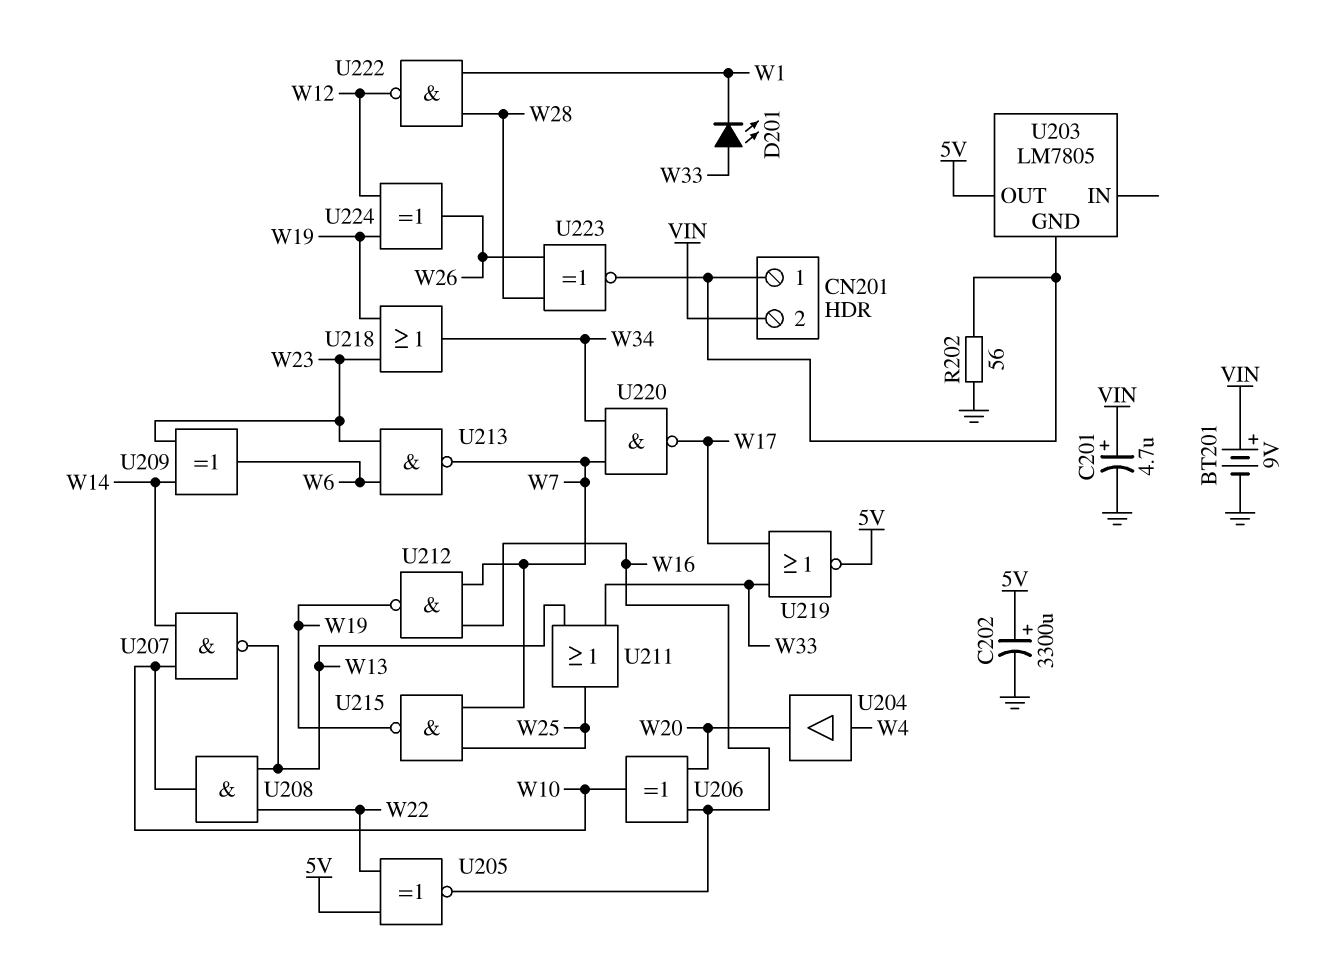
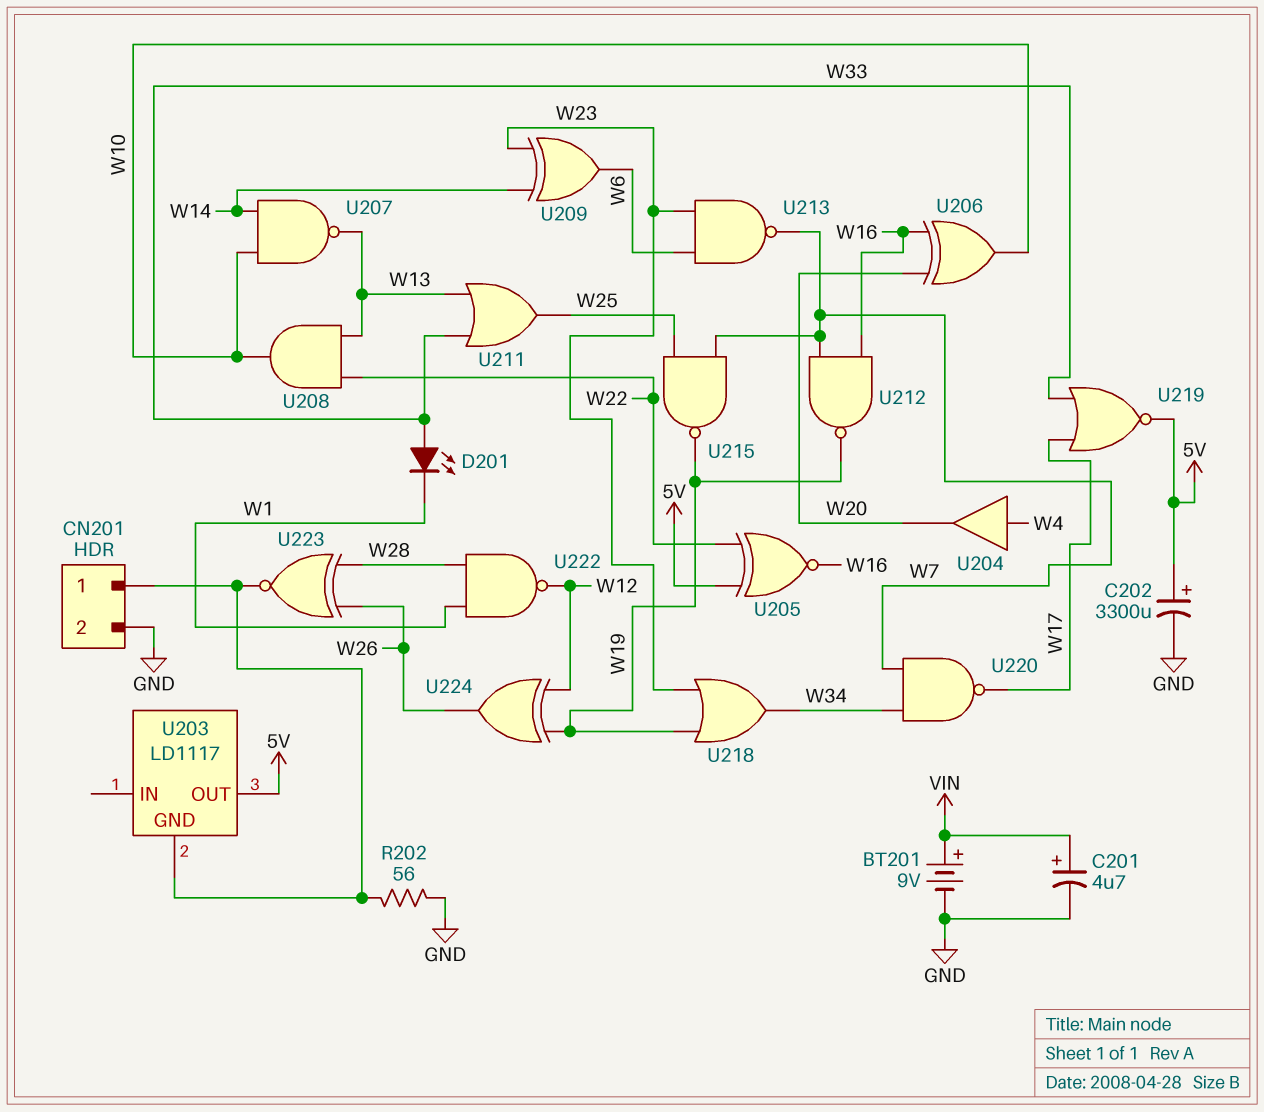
CN201 pin 2: VIN -> GND
U203: LM7805 -> LD1117

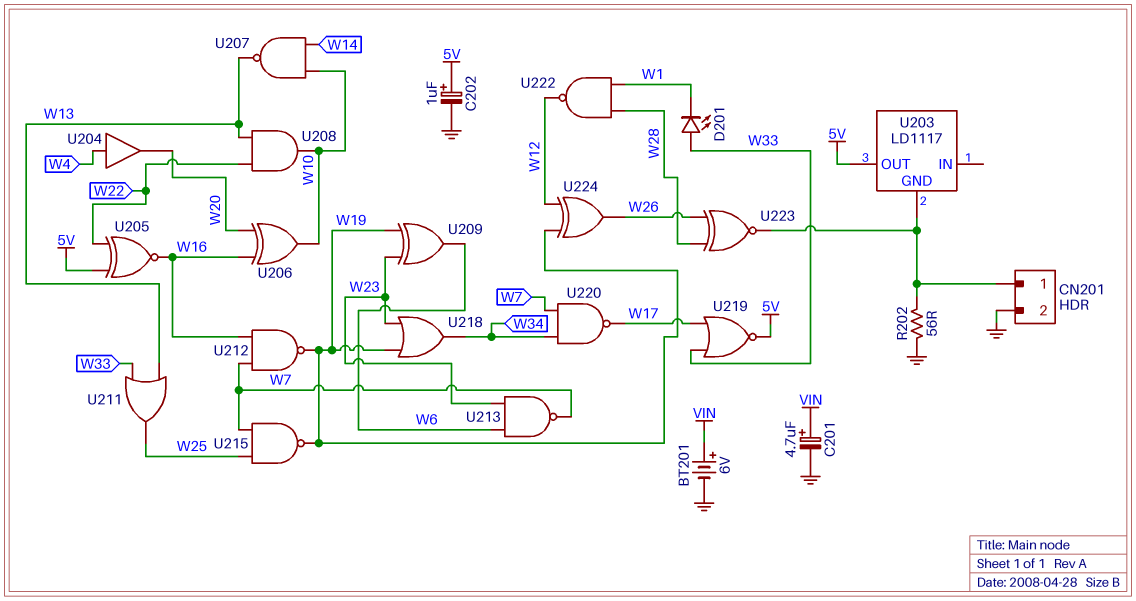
BT201: 9V (plus VIN, minus GND) -> 6V (plus VIN, minus GND)
C202: 3300uF (plus 5V, minus GND) -> 1uF (plus 5V, minus GND)
U209: XOR (in W14, in W23, out W6) -> XOR (in W19, in W23, out W6)

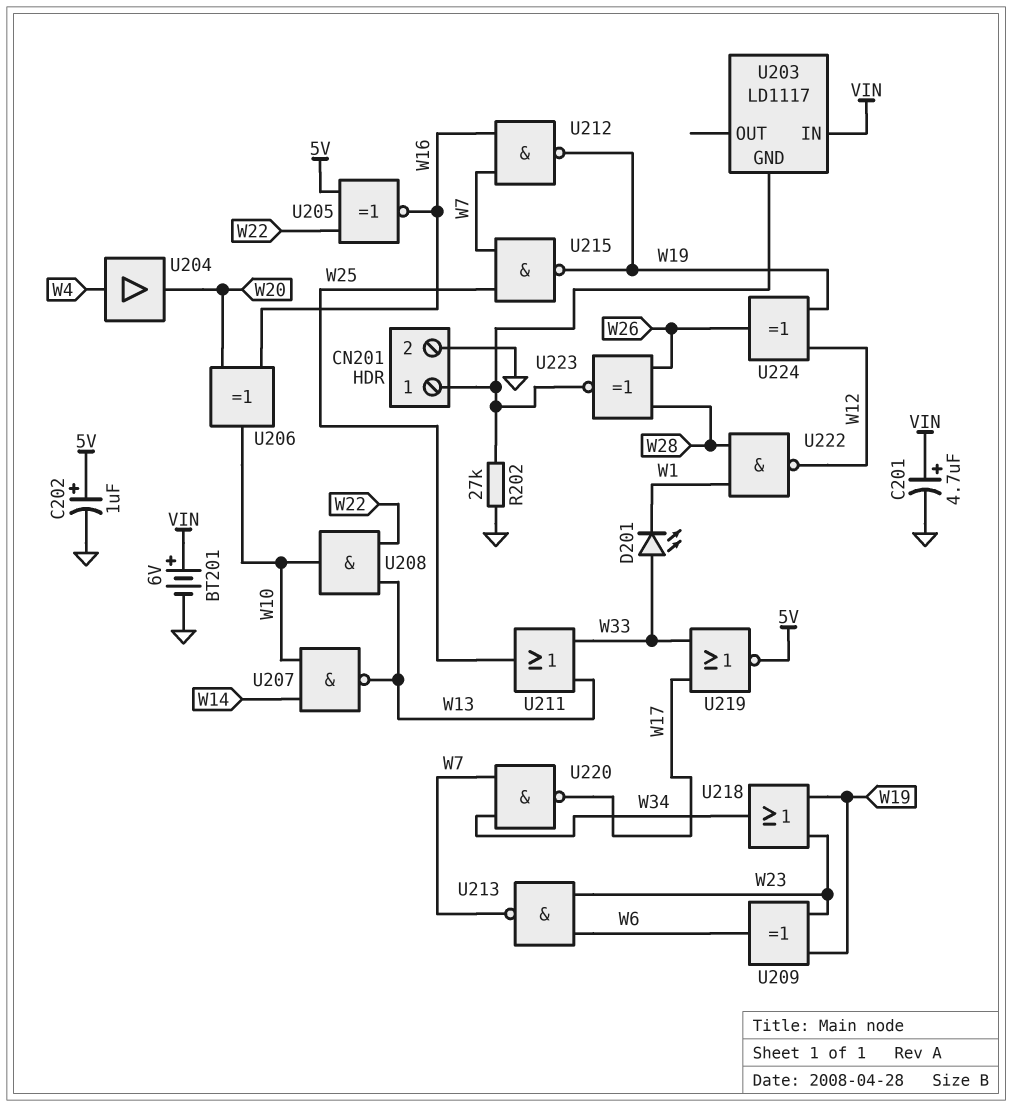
R202: 56 (CN201/1, GND) -> 27k (CN201/1, GND)
U203 pin IN: none -> VIN
U203 pin OUT: 5V -> none

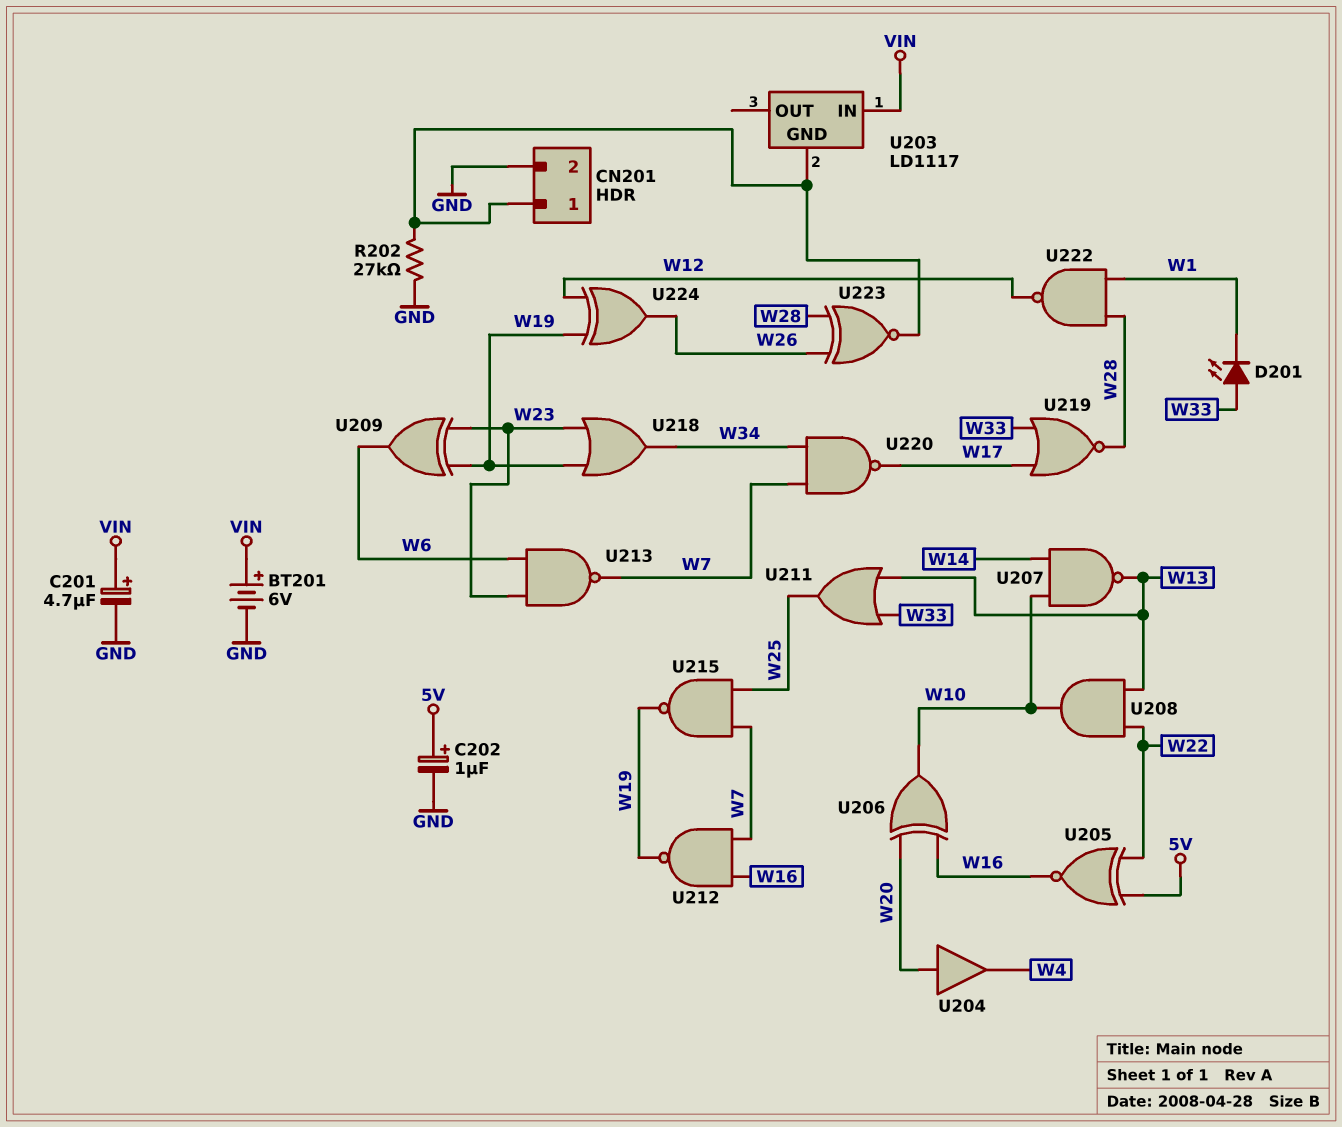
U204: buffer (in W4, out W20) -> buffer (in W20, out W4)
U219: NOR (in W17, in W33, out 5V) -> NOR (in W17, in W33, out W28)

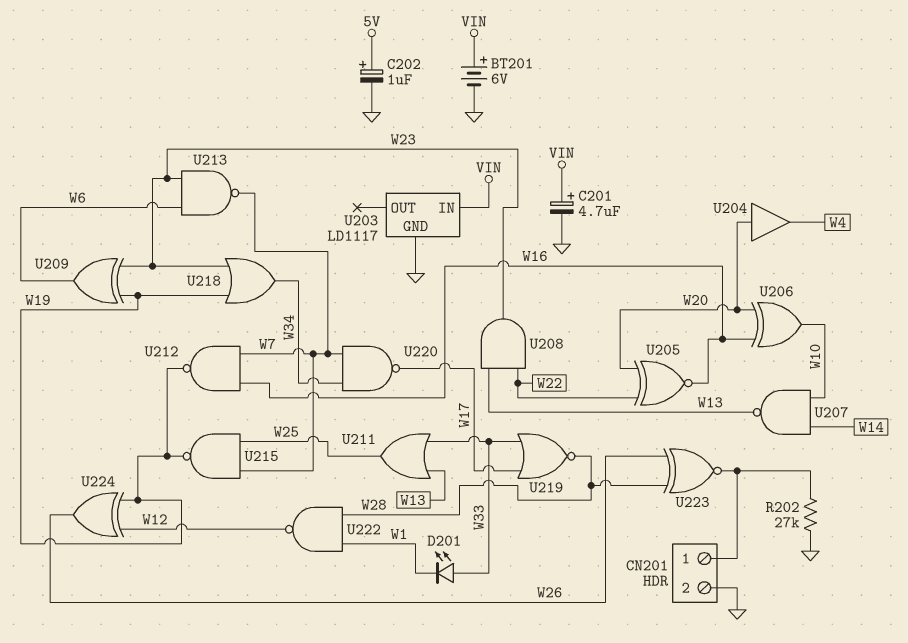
U203 pin GND: CN201/1 -> GND
U205: XNOR (in 5V, in W22, out W16) -> XNOR (in W20, in W22, out W16)
U208: AND (in W13, in W22, out W10) -> AND (in W13, in W22, out W23)

